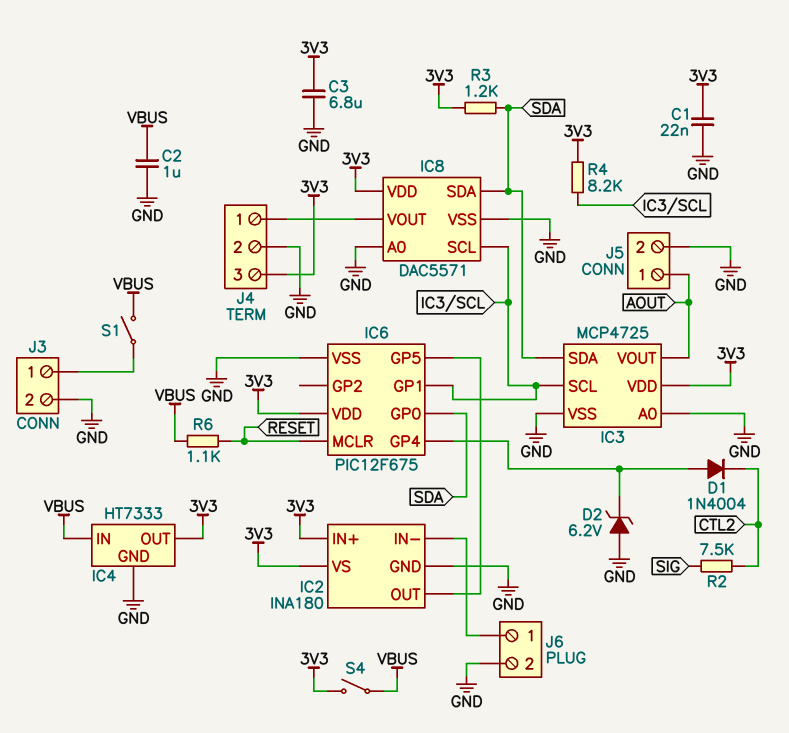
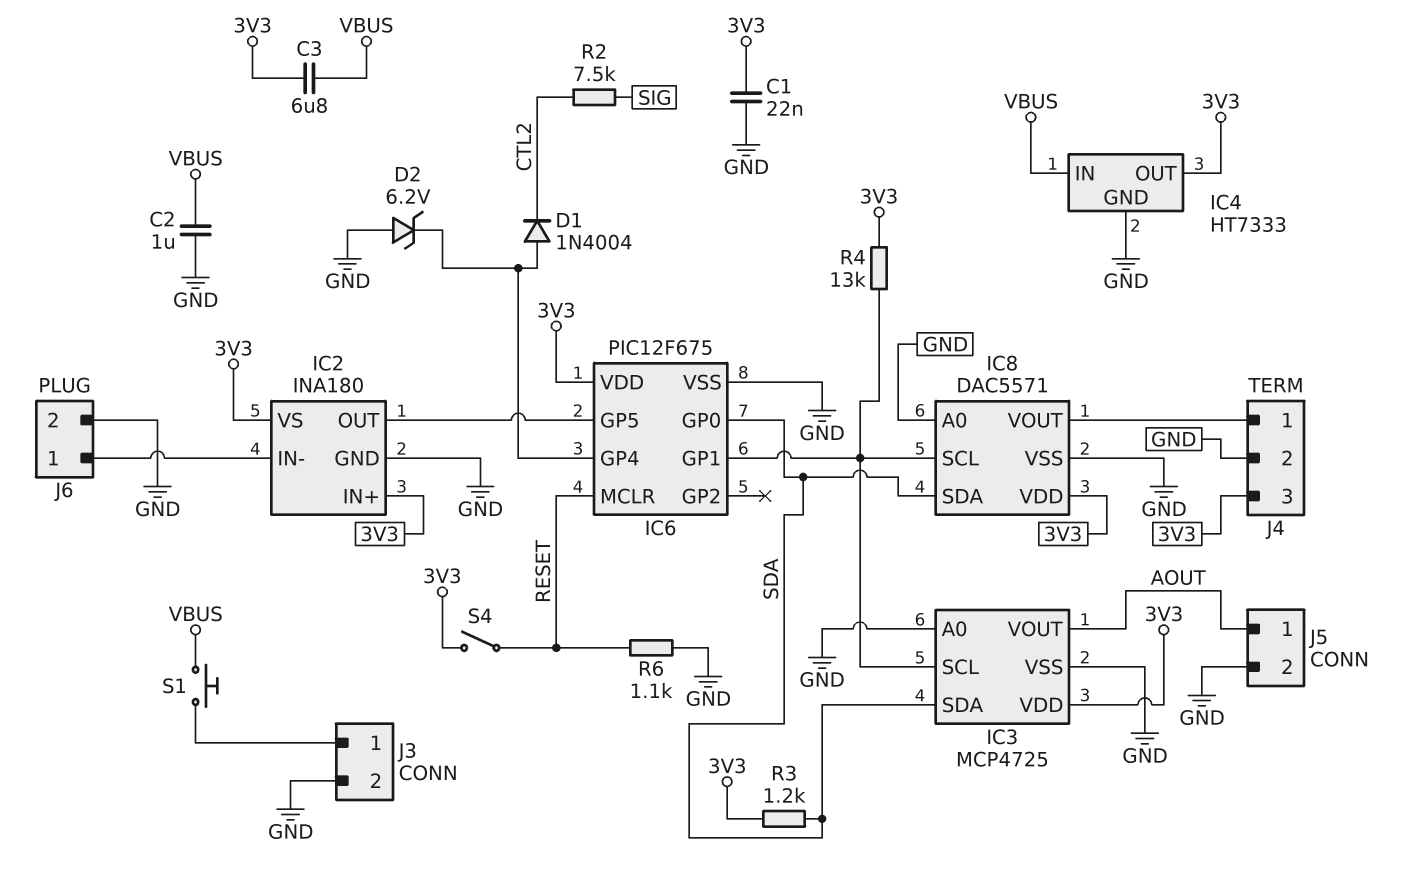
C3: 6.8uF (3V3, GND) -> 6.8uF (3V3, VBUS)
R4: 8.2k (3V3, IC3/SCL) -> 13k (3V3, IC3/SCL)
R6: 1.1k (RESET, VBUS) -> 1.1k (GND, RESET)
S1: switch (J3/1, VBUS) -> button (J3/1, VBUS)
S4: switch (3V3, VBUS) -> switch (3V3, RESET)

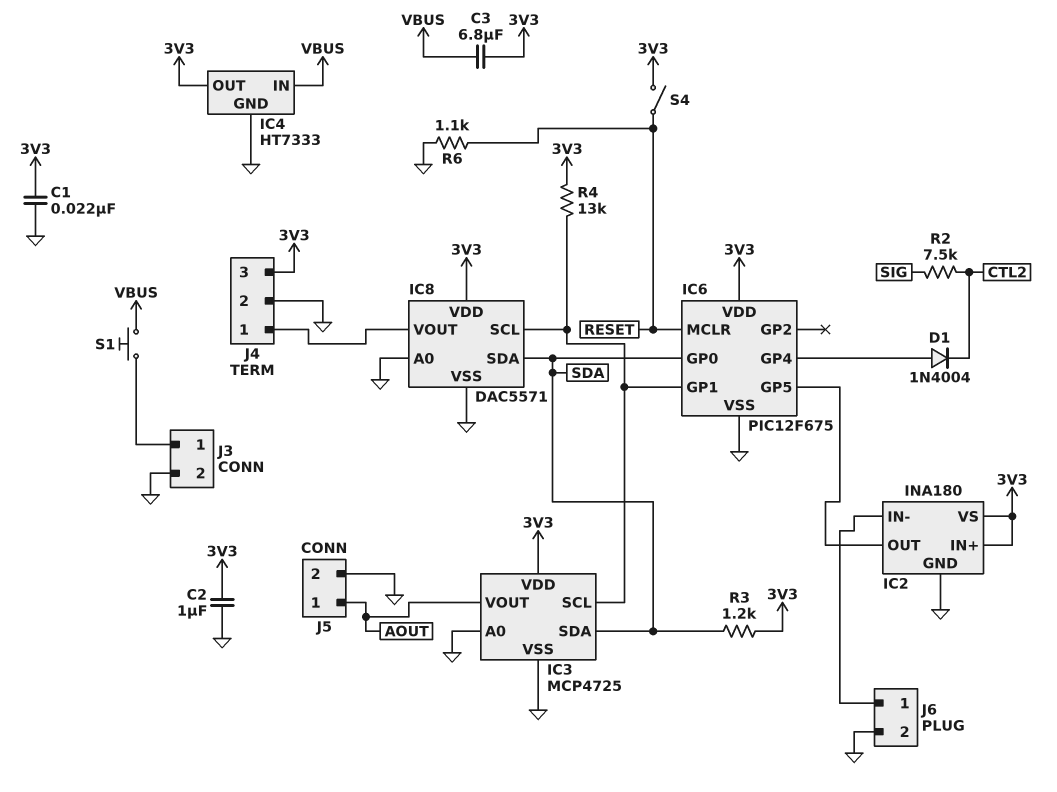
C2: 1uF (GND, VBUS) -> 1uF (3V3, GND)
D2: zener 6.2V (A GND, K IC6/GP4) -> none

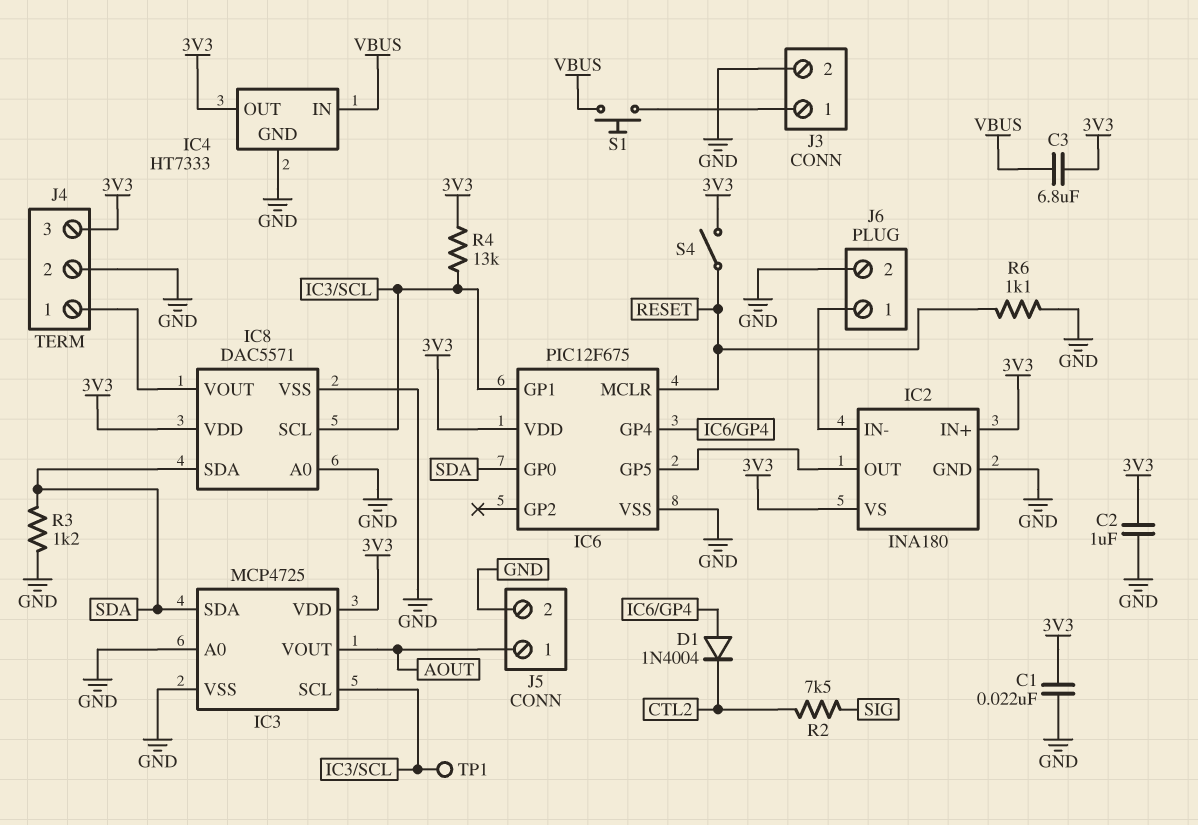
R3: 1.2k (3V3, SDA) -> 1.2k (GND, SDA)
TP1: none -> test point (IC3/SCL)

